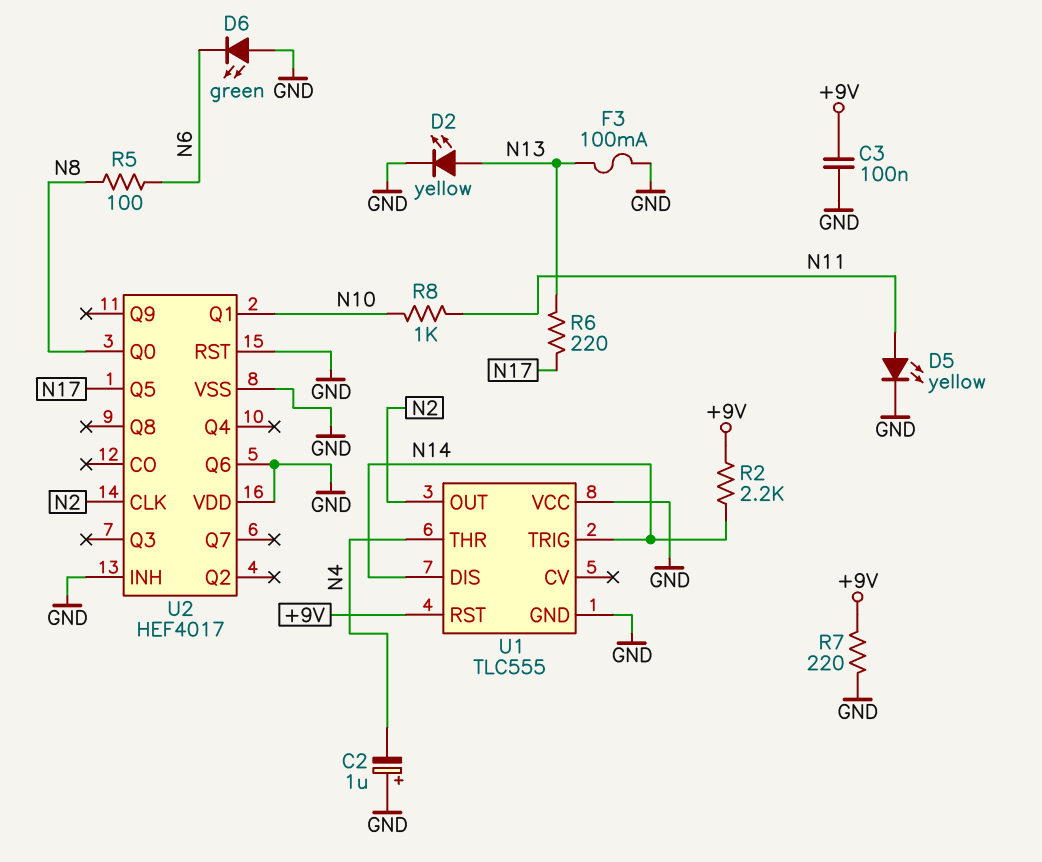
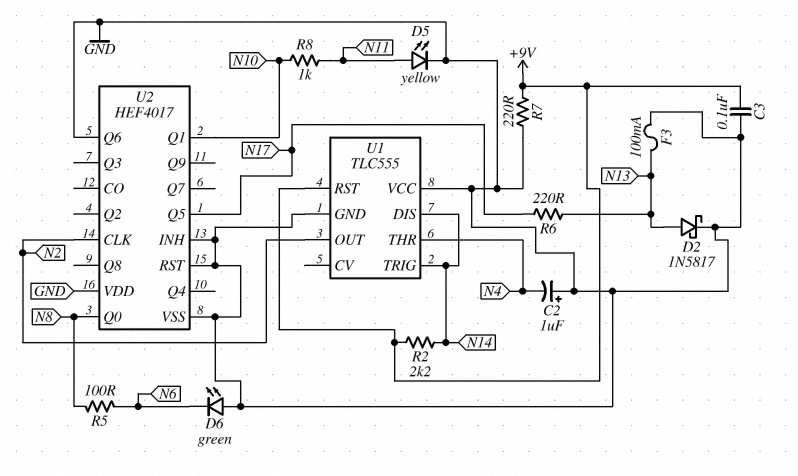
D2: LED yellow (A N13, K GND) -> schottky 1N5817 (A N13, K GND)

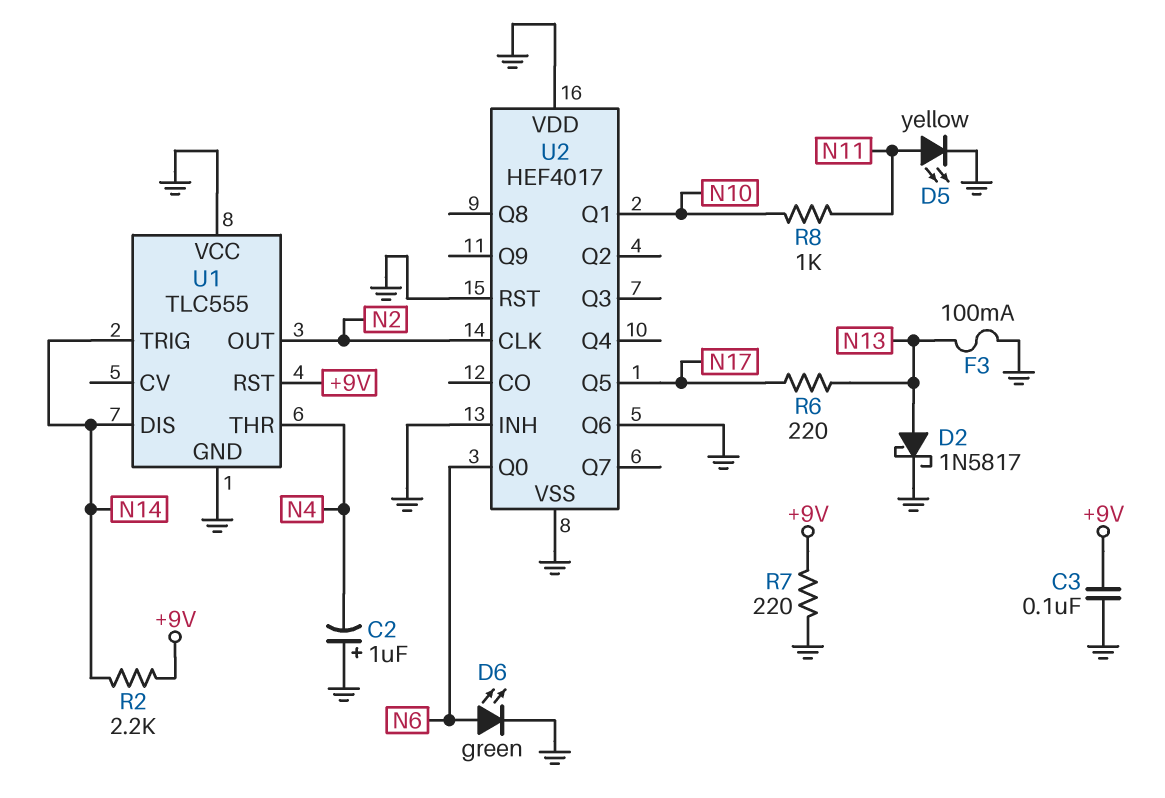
D6: LED green (A GND, K N6) -> LED green (A N6, K GND)
R5: 100 (N6, N8) -> none
U2 pin Q0: N8 -> N6

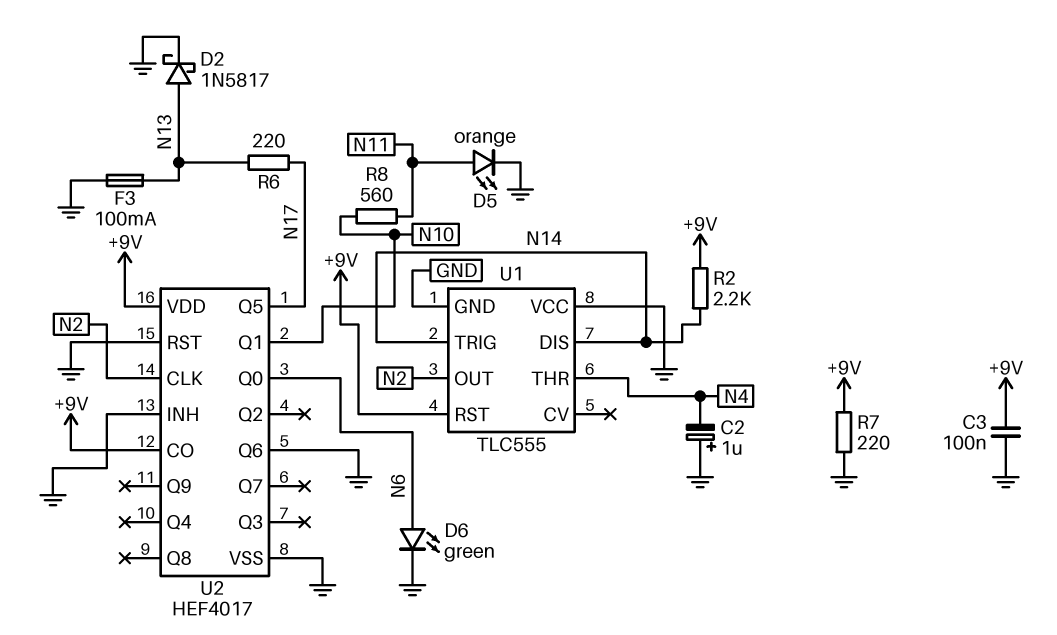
D5: LED yellow (A N11, K GND) -> LED orange (A N11, K GND)
R8: 1k (N10, N11) -> 560 (N10, N11)
U2 pin CO: none -> +9V
U2 pin VDD: GND -> +9V

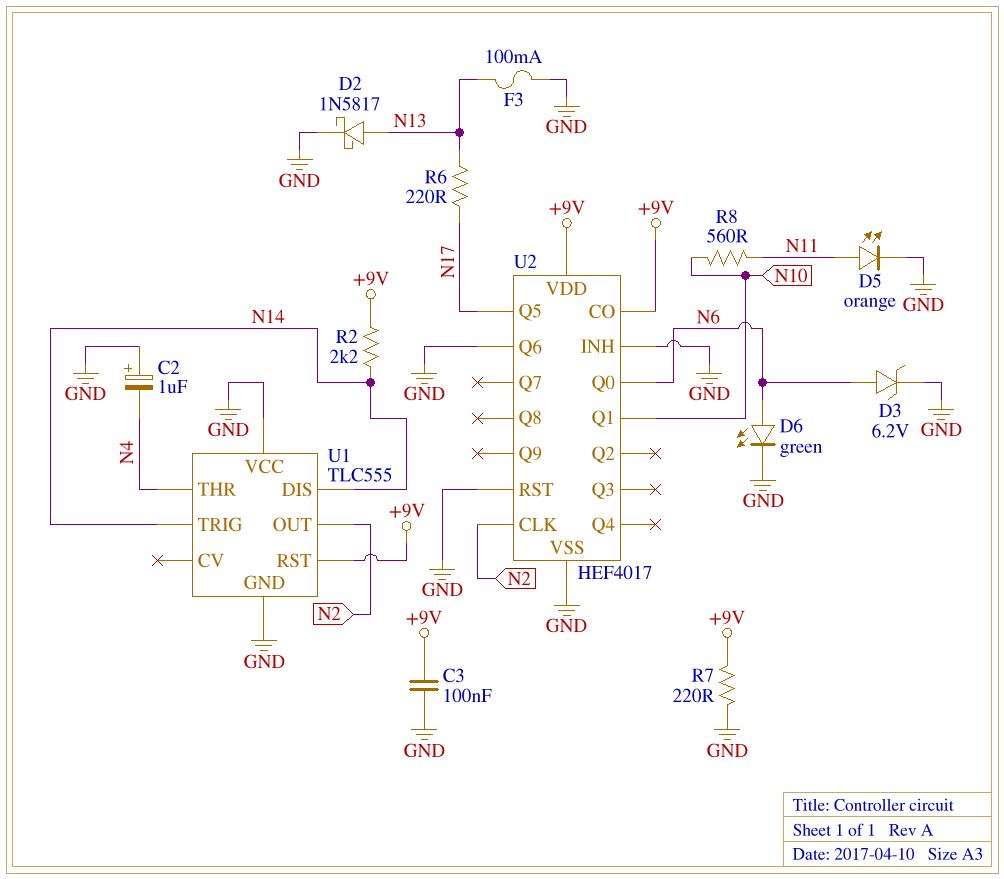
D3: none -> zener 6.2V (A N6, K GND)

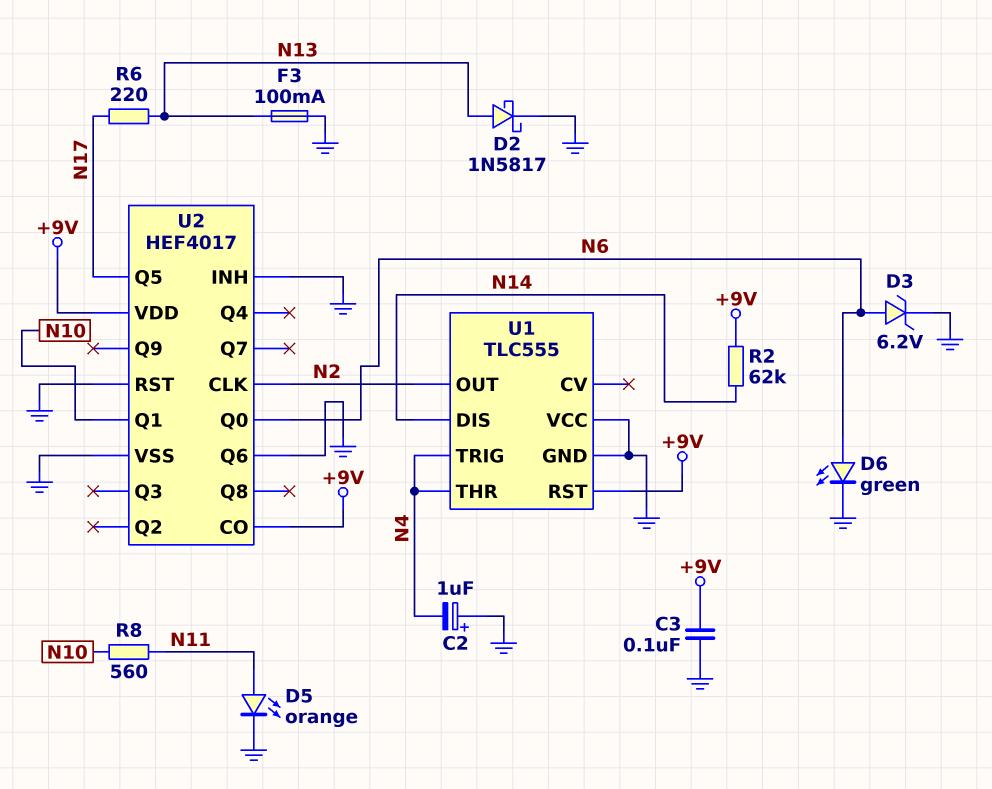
R2: 2.2k (+9V, N14) -> 62k (+9V, N14)
R7: 220 (+9V, GND) -> none
U1 pin TRIG: N14 -> N4

